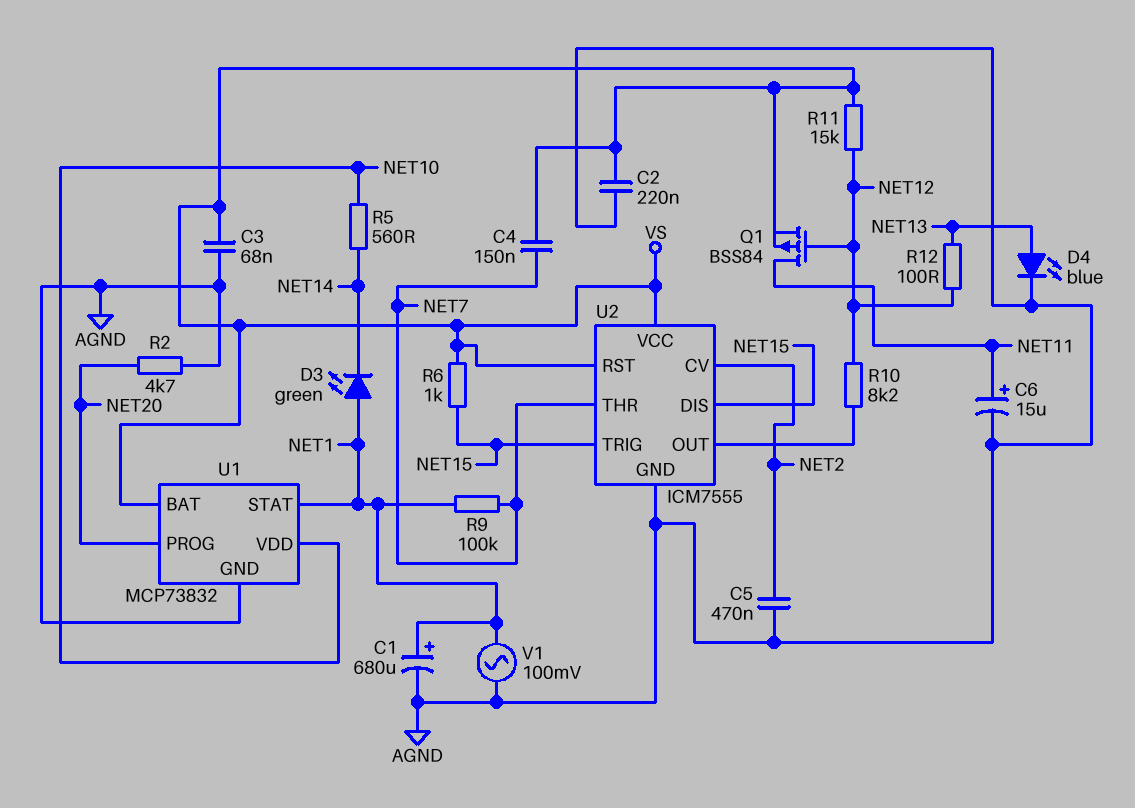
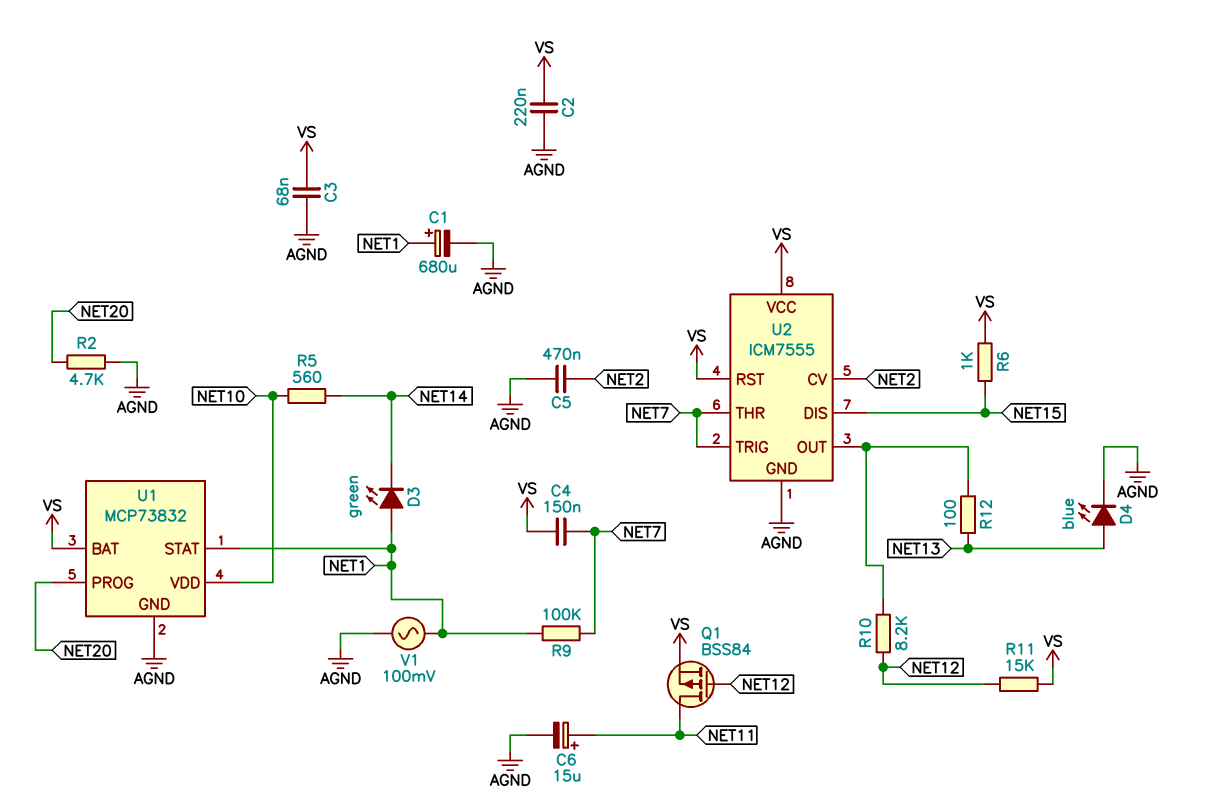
R12: 100 (NET12, NET13) -> 100 (NET13, U2/OUT)
U2 pin TRIG: NET15 -> NET7

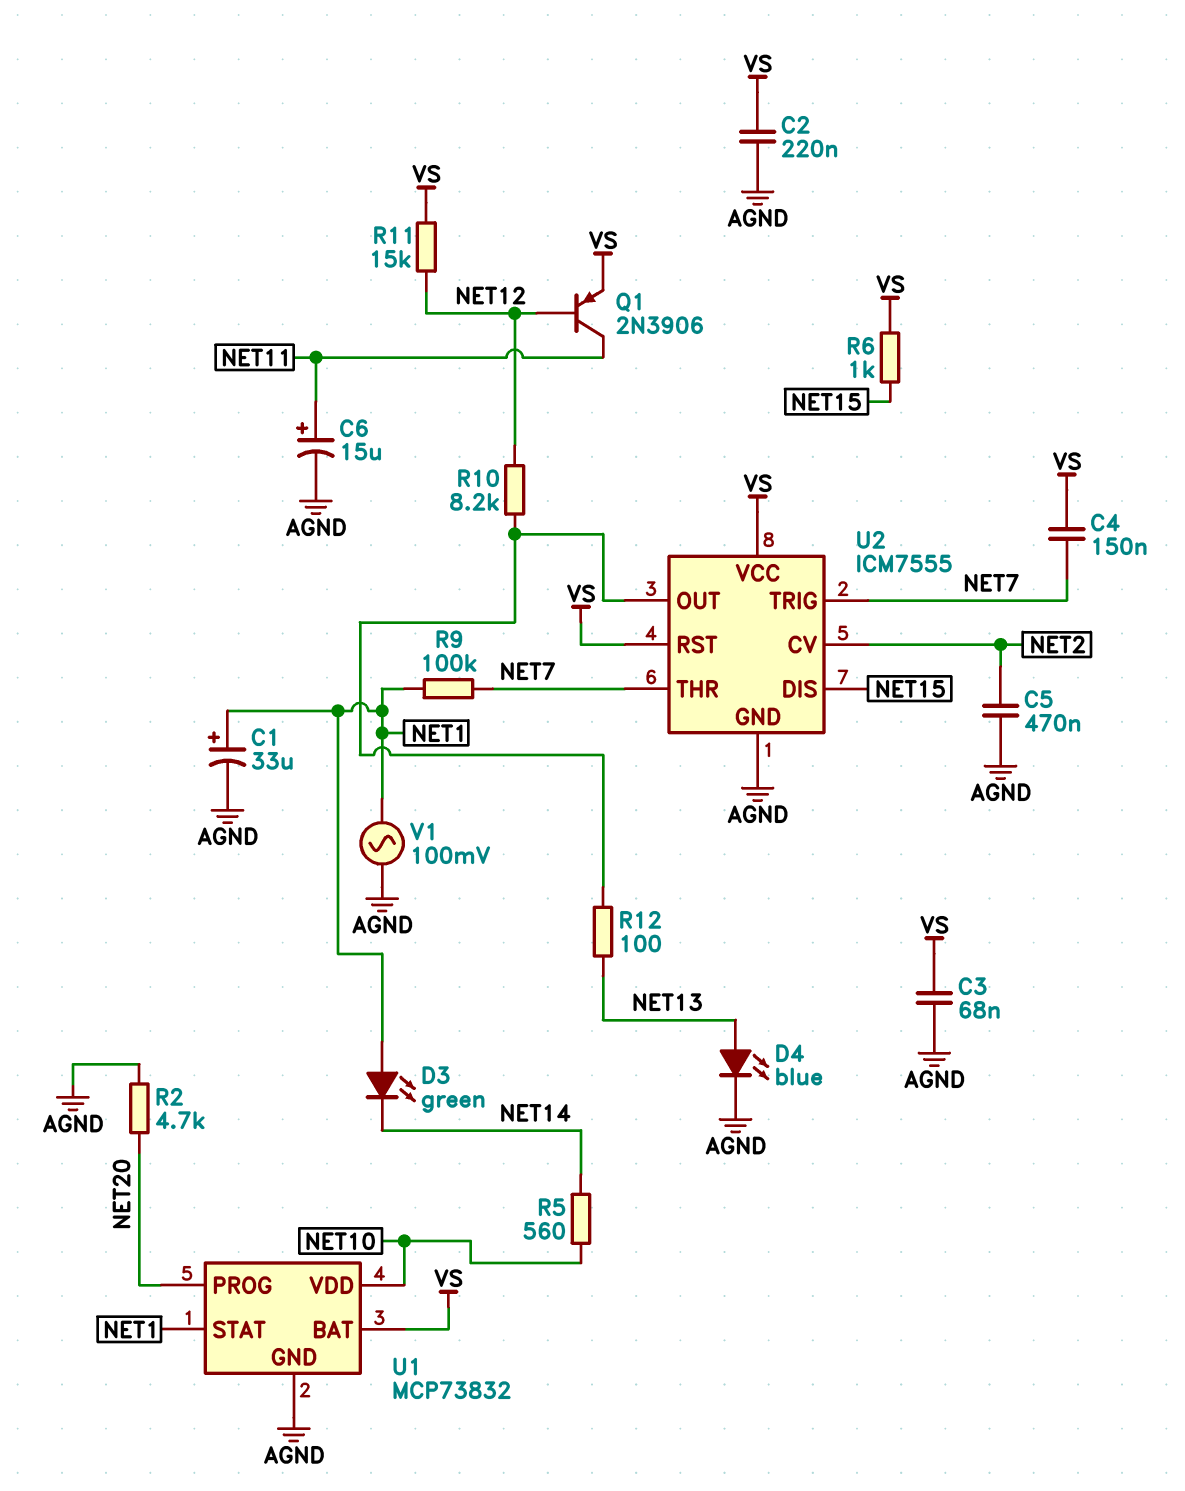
C1: 680uF (plus NET1, minus AGND) -> 33uF (plus NET1, minus AGND)
Q1: PMOS BSS84 (G NET12, D NET11, S VS) -> PNP 2N3906 (B NET12, C NET11, E VS)

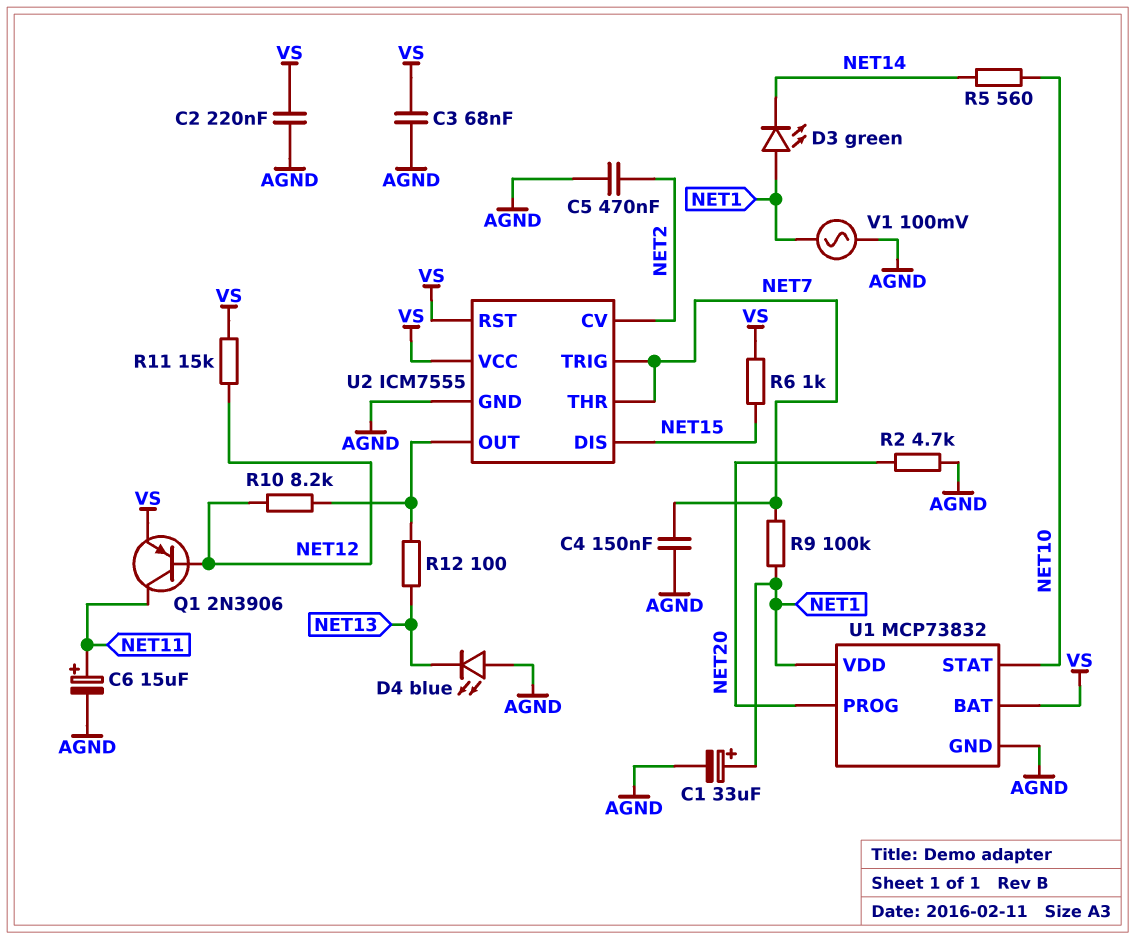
C4: 150nF (NET7, VS) -> 150nF (AGND, NET7)
D4: LED blue (A NET13, K AGND) -> LED blue (A AGND, K NET13)
U1 pin STAT: NET1 -> NET10
U1 pin VDD: NET10 -> NET1

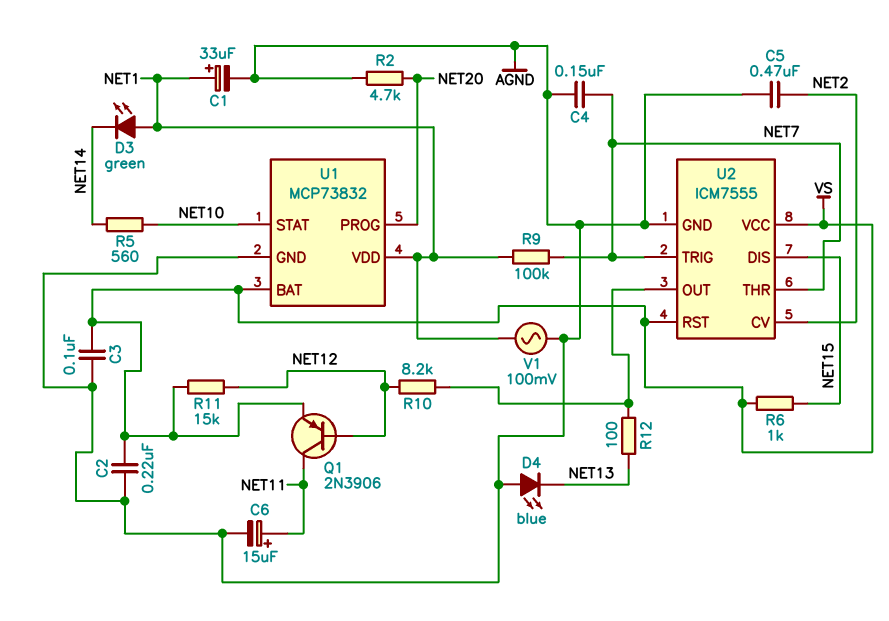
C3: 68nF (AGND, VS) -> 100nF (AGND, VS)

